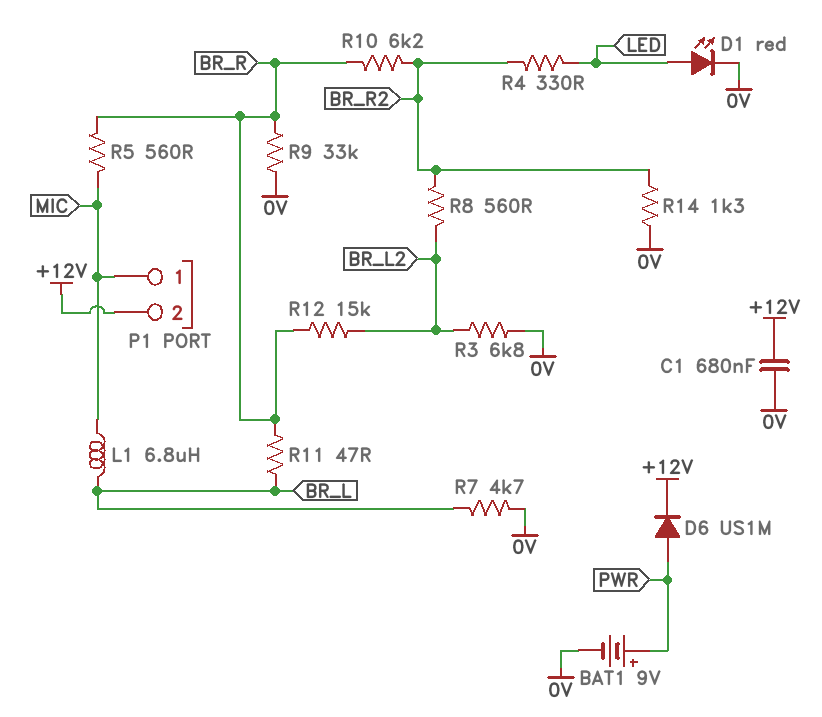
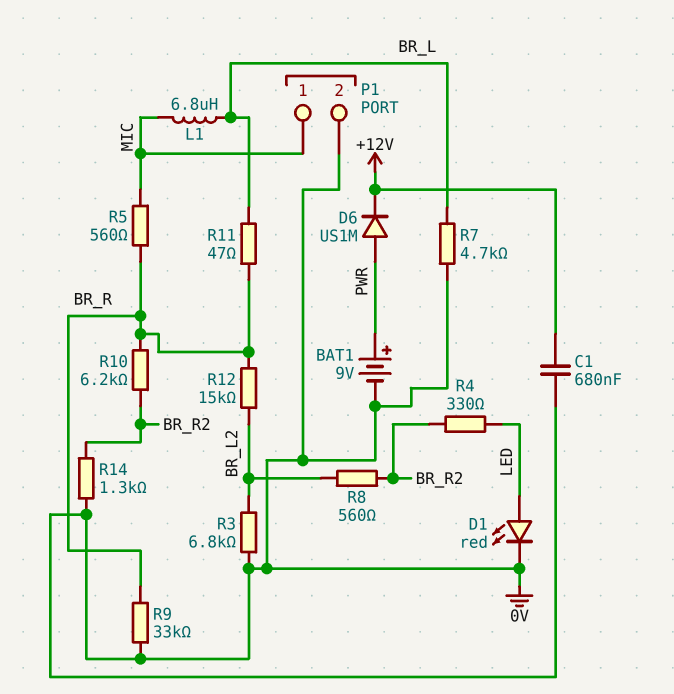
P1 pin 2: +12V -> 0V

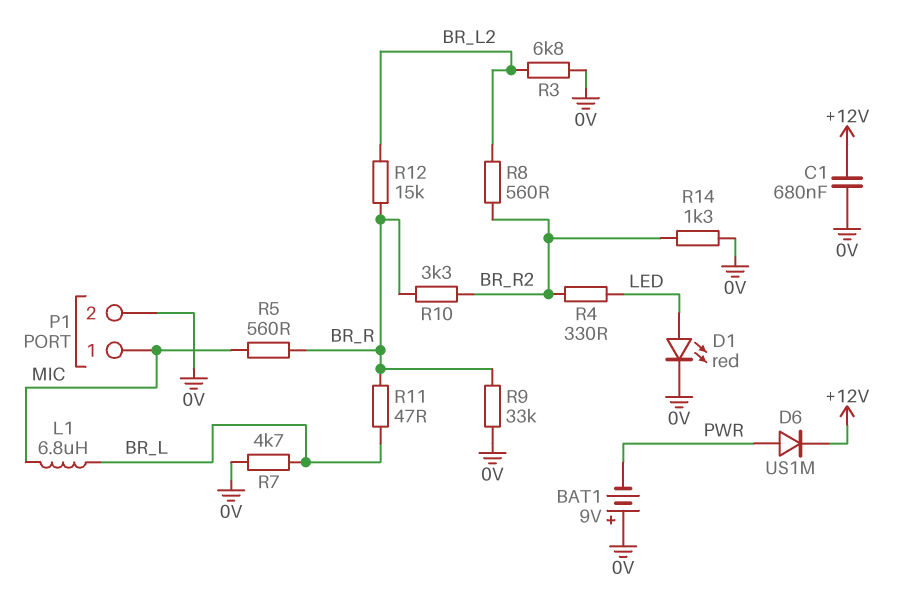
BAT1: 9V (plus PWR, minus 0V) -> 9V (plus 0V, minus PWR)
R10: 6.2k (BR_R, BR_R2) -> 3.3k (BR_R, BR_R2)

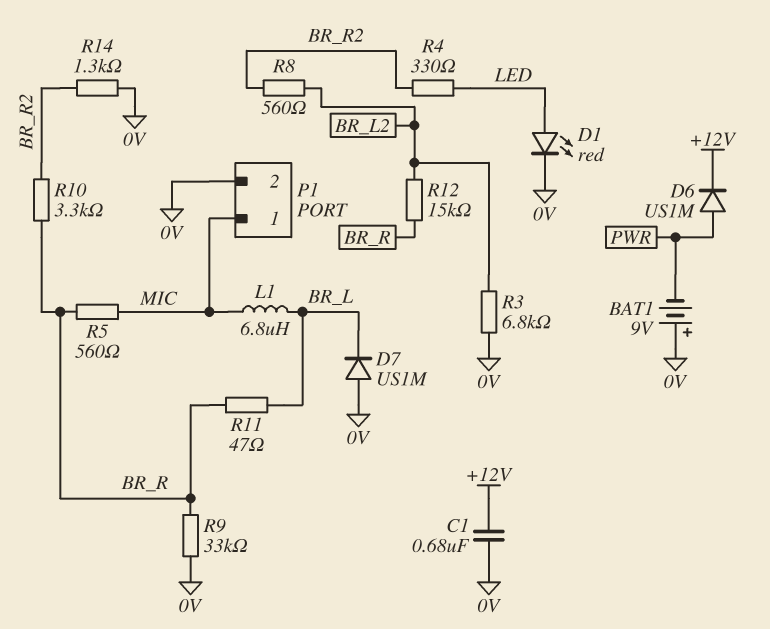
D7: none -> diode US1M (A 0V, K BR_L)
R7: 4.7k (0V, BR_L) -> none

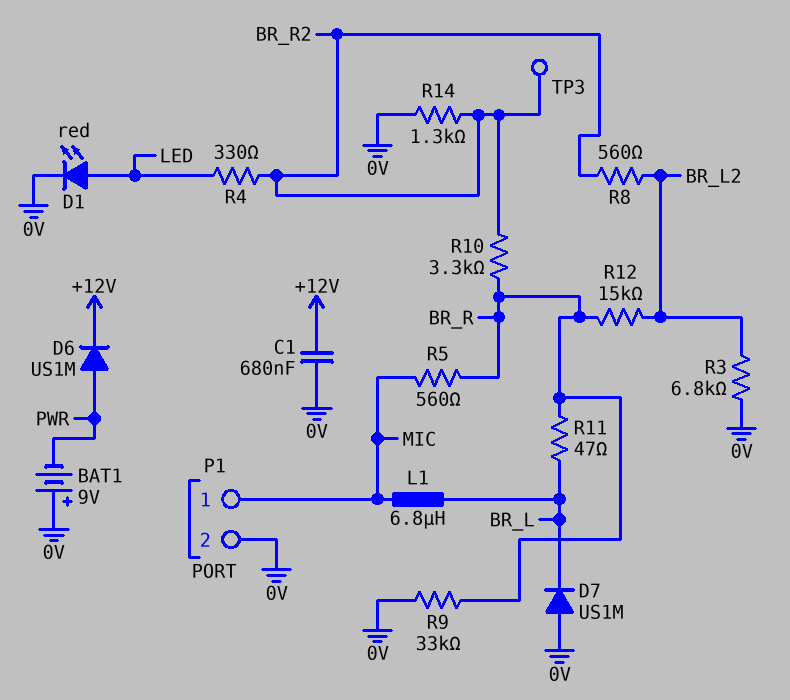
TP3: none -> test point (BR_R2)

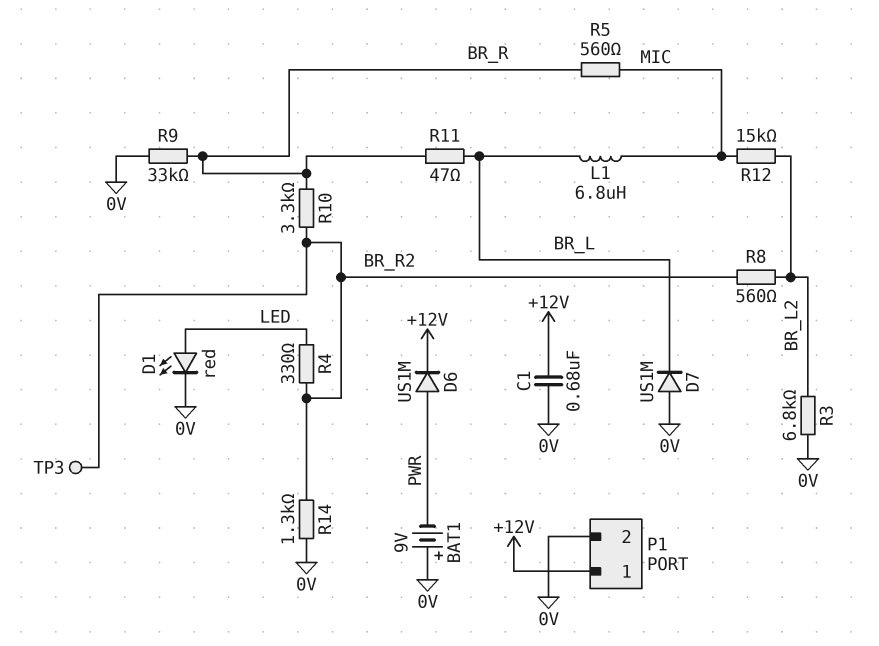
P1 pin 1: MIC -> +12V
R12: 15k (BR_L2, BR_R) -> 15k (BR_L2, MIC)

